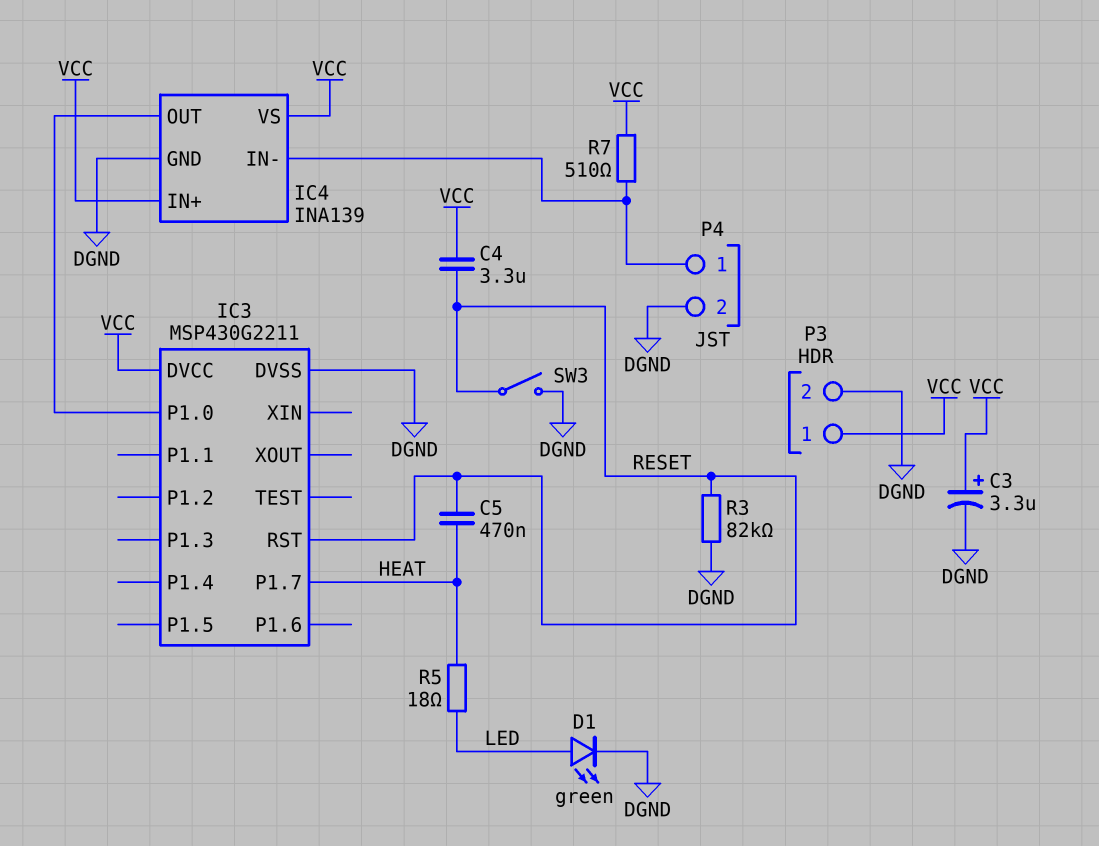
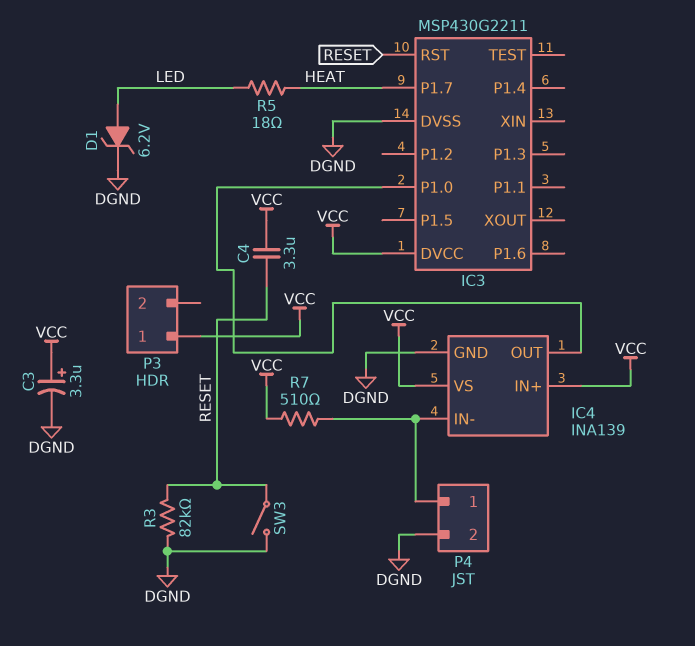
C5: 470nF (HEAT, RESET) -> none
D1: LED green (A LED, K DGND) -> zener 6.2V (A LED, K DGND)
P3 pin 2: DGND -> none

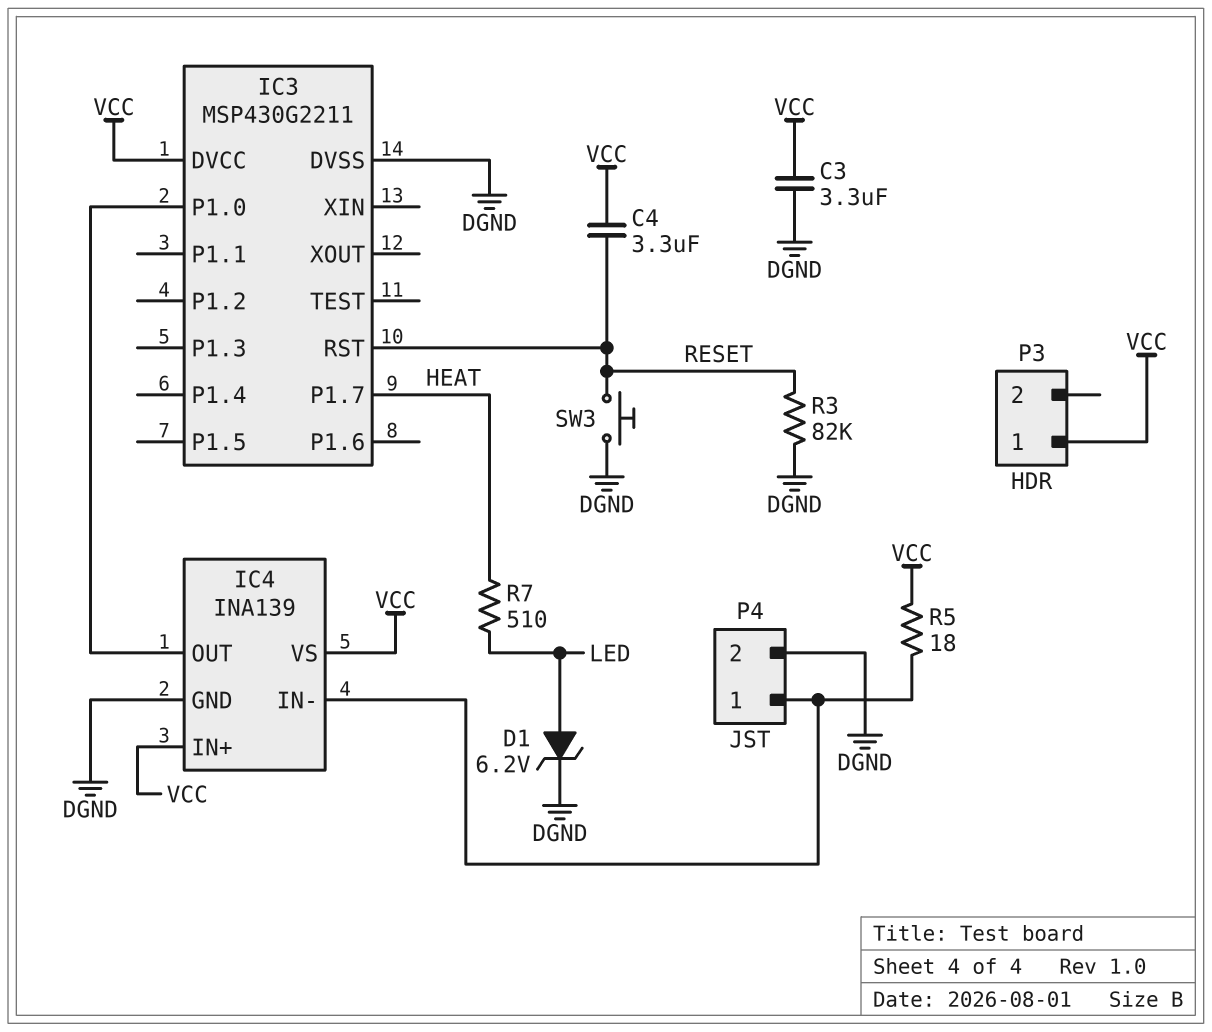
C3: 3.3uF (plus VCC, minus DGND) -> 3.3uF (DGND, VCC)
R5: 18 (HEAT, LED) -> 18 (IC4/IN-, VCC)
R7: 510 (IC4/IN-, VCC) -> 510 (HEAT, LED)
SW3: switch (DGND, RESET) -> button (DGND, RESET)

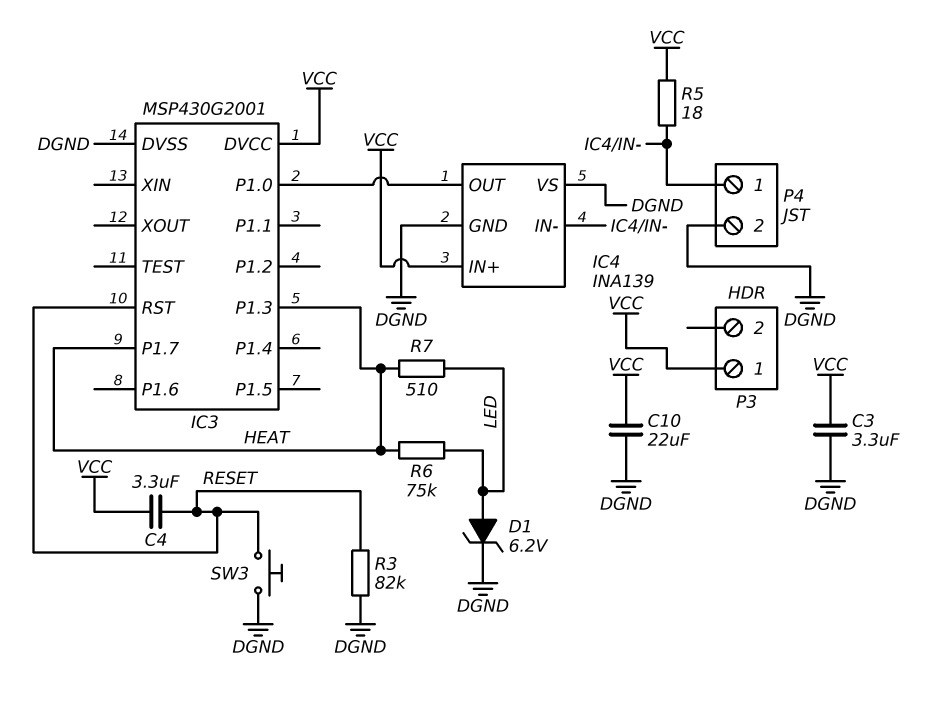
C10: none -> 22uF (DGND, VCC)
IC3: MSP430G2211 -> MSP430G2001
IC3 pin P1.3: none -> HEAT
IC4 pin VS: VCC -> DGND
R6: none -> 75k (HEAT, LED)

